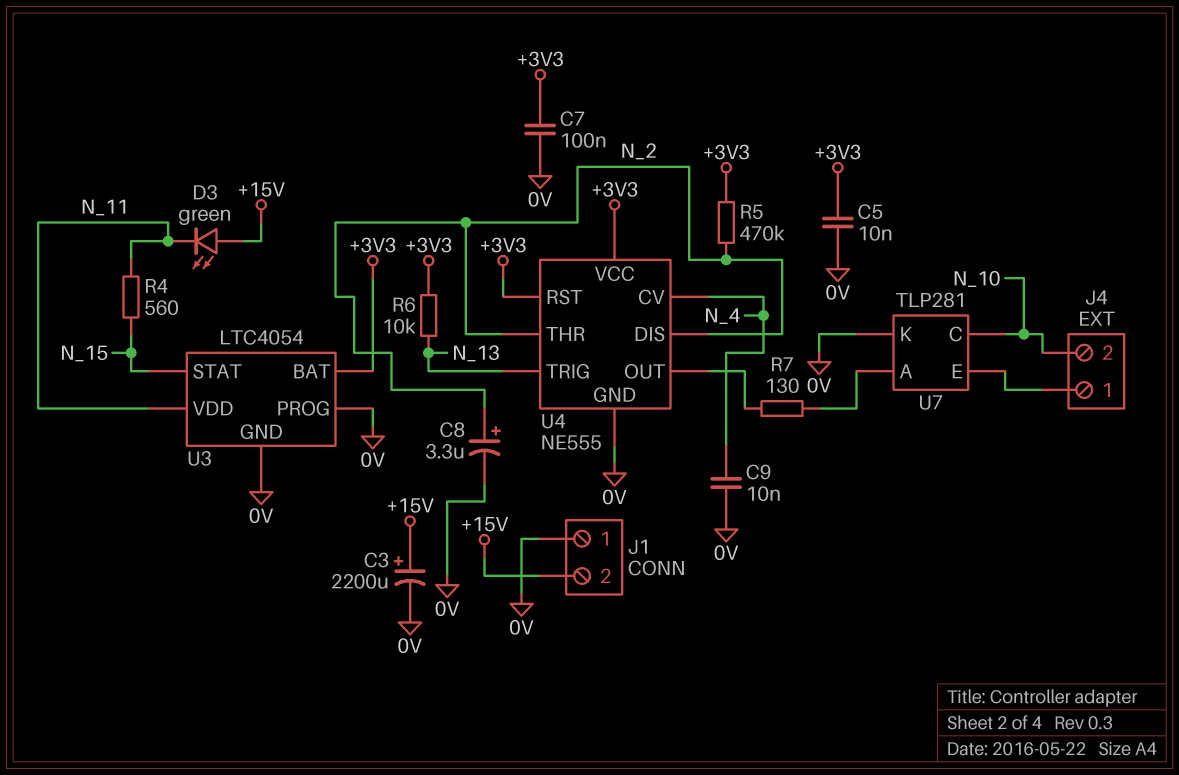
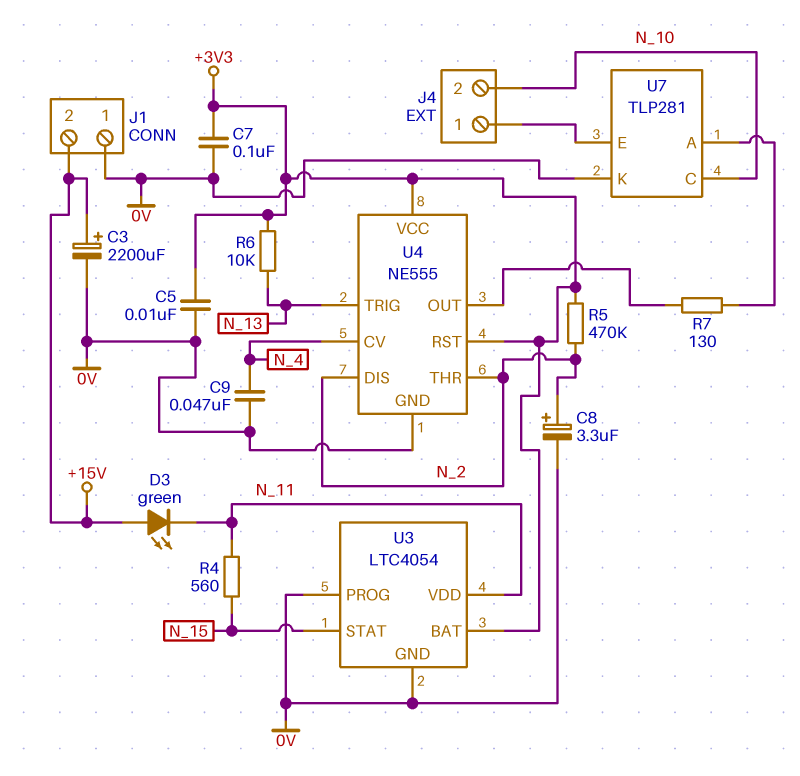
C9: 10nF (0V, N_4) -> 47nF (0V, N_4)

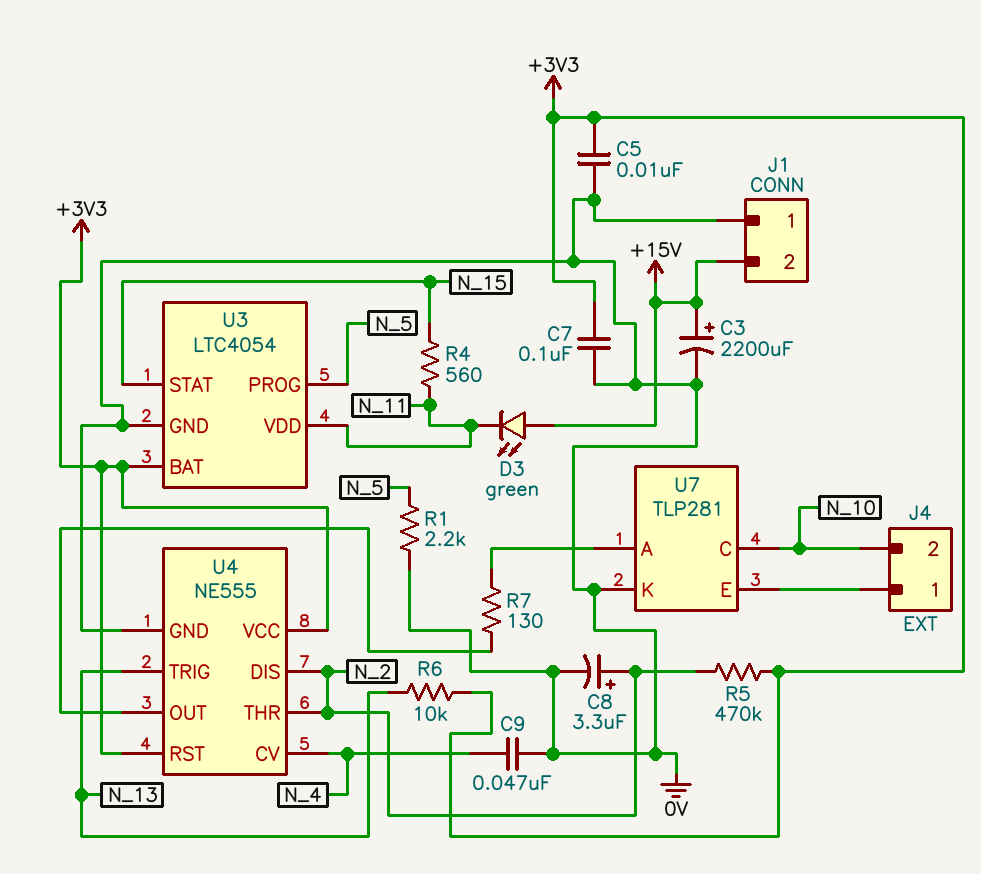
R1: none -> 2.2k (0V, N_5)
U3 pin PROG: 0V -> N_5

